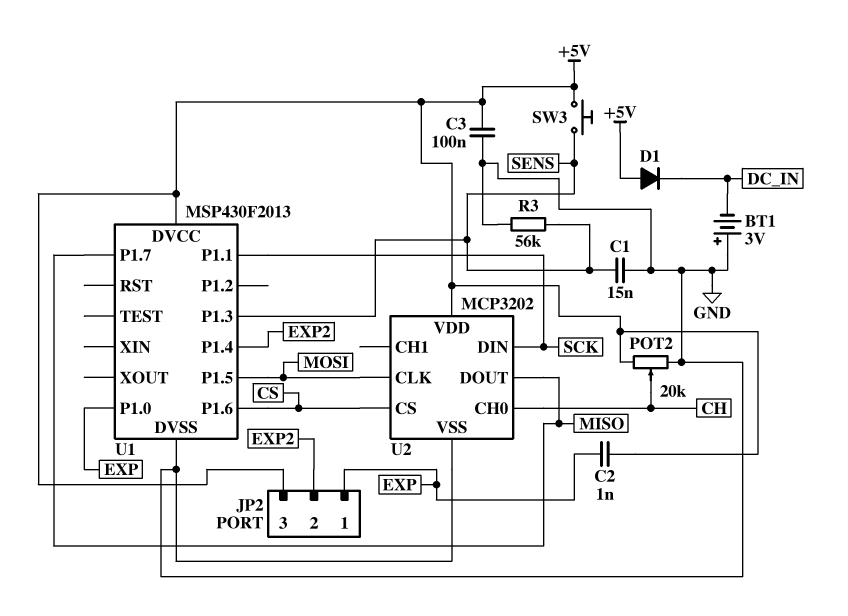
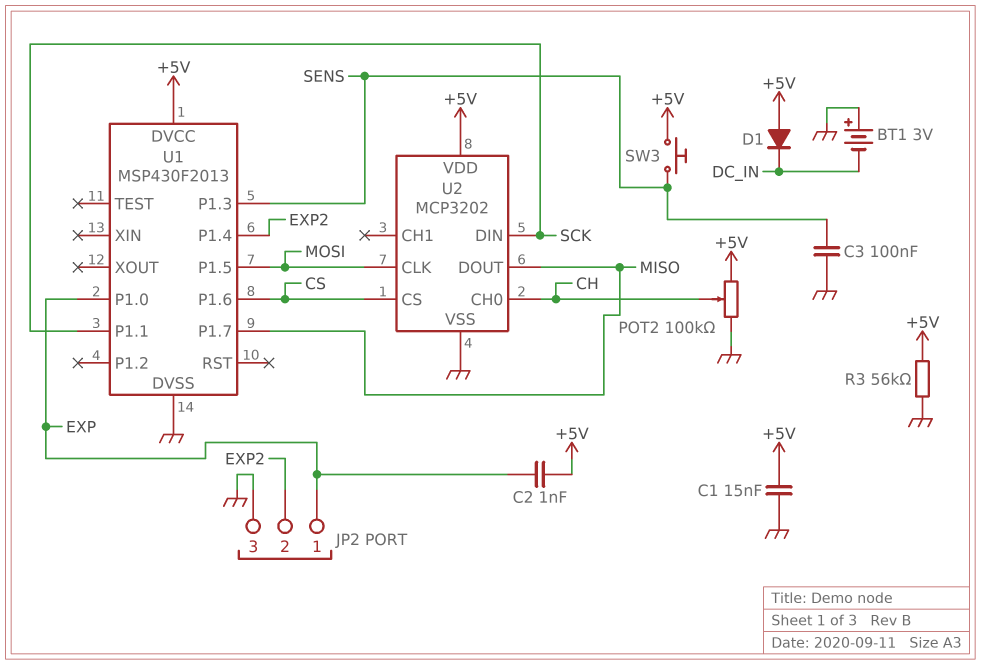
C1: 15nF (GND, SENS) -> 15nF (+5V, GND)
C3: 100nF (+5V, GND) -> 100nF (GND, SENS)
JP2 pin 3: +5V -> GND
POT2: 20k (+5V, GND, wiper CH) -> 100k (+5V, GND, wiper CH)
R3: 56k (GND, SENS) -> 56k (+5V, GND)

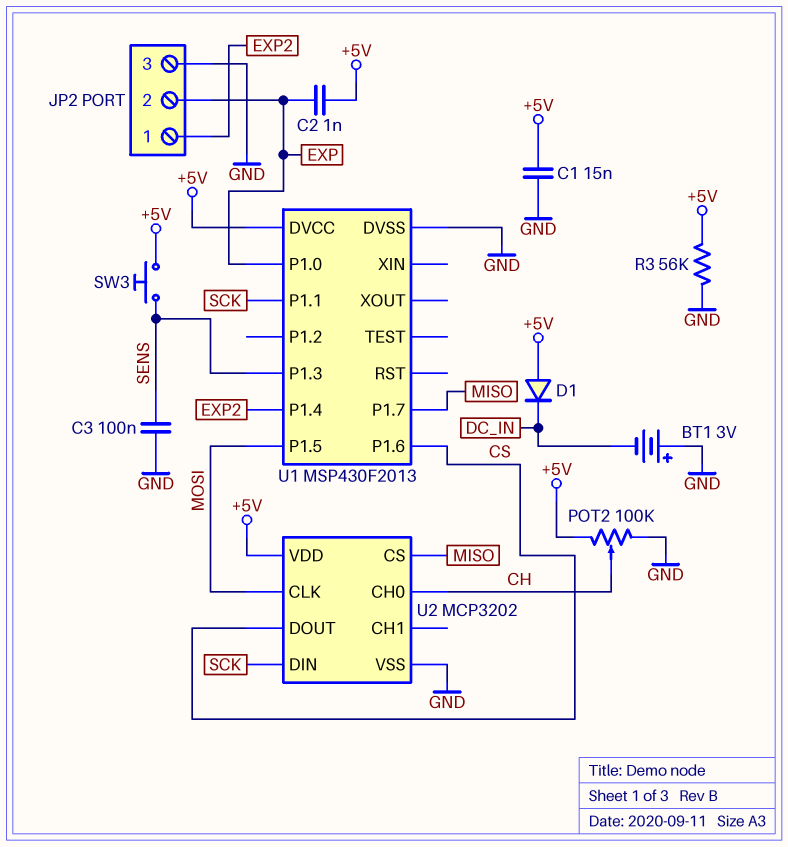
JP2 pin 1: EXP -> EXP2
JP2 pin 2: EXP2 -> EXP
U2 pin CS: CS -> MISO
U2 pin DOUT: MISO -> CS

